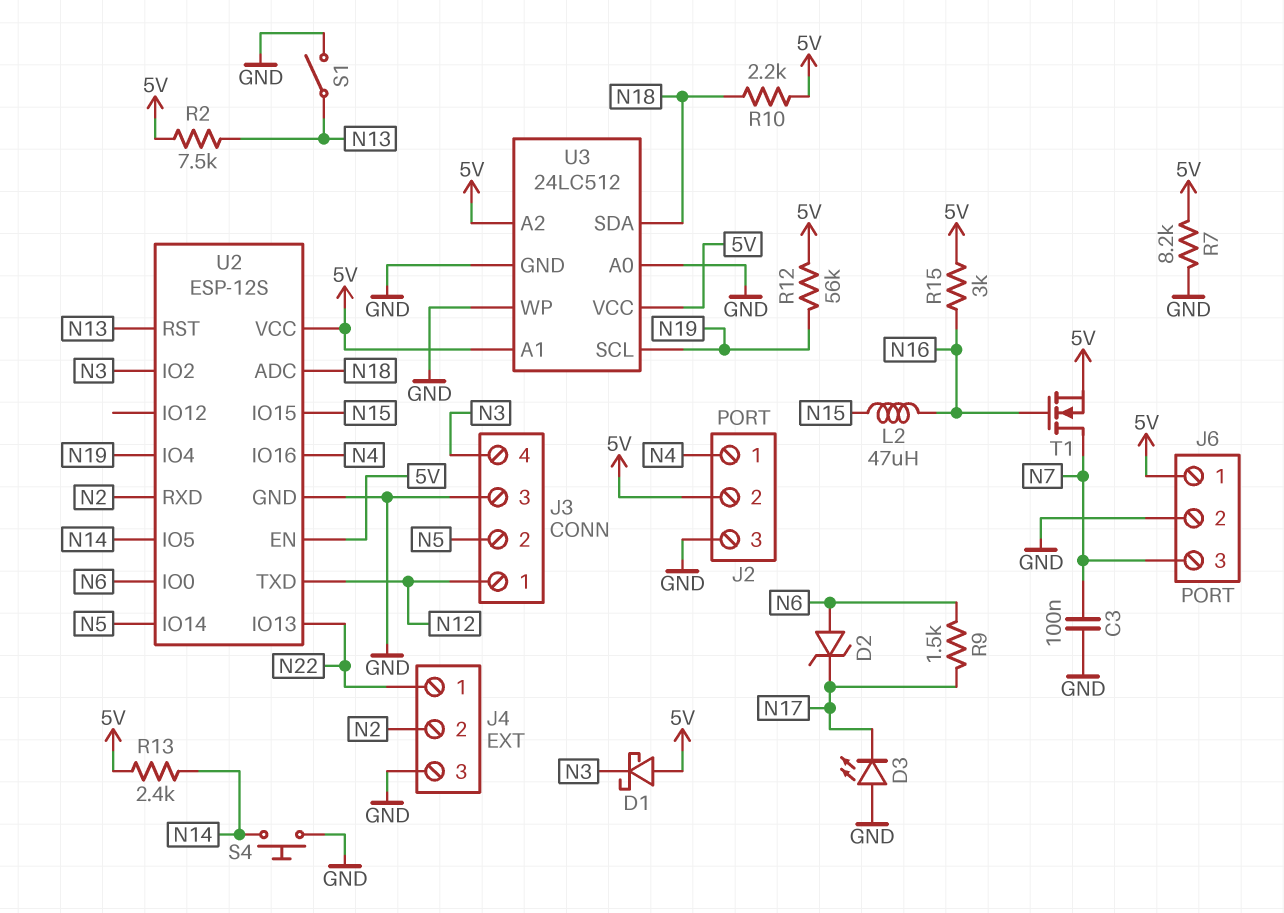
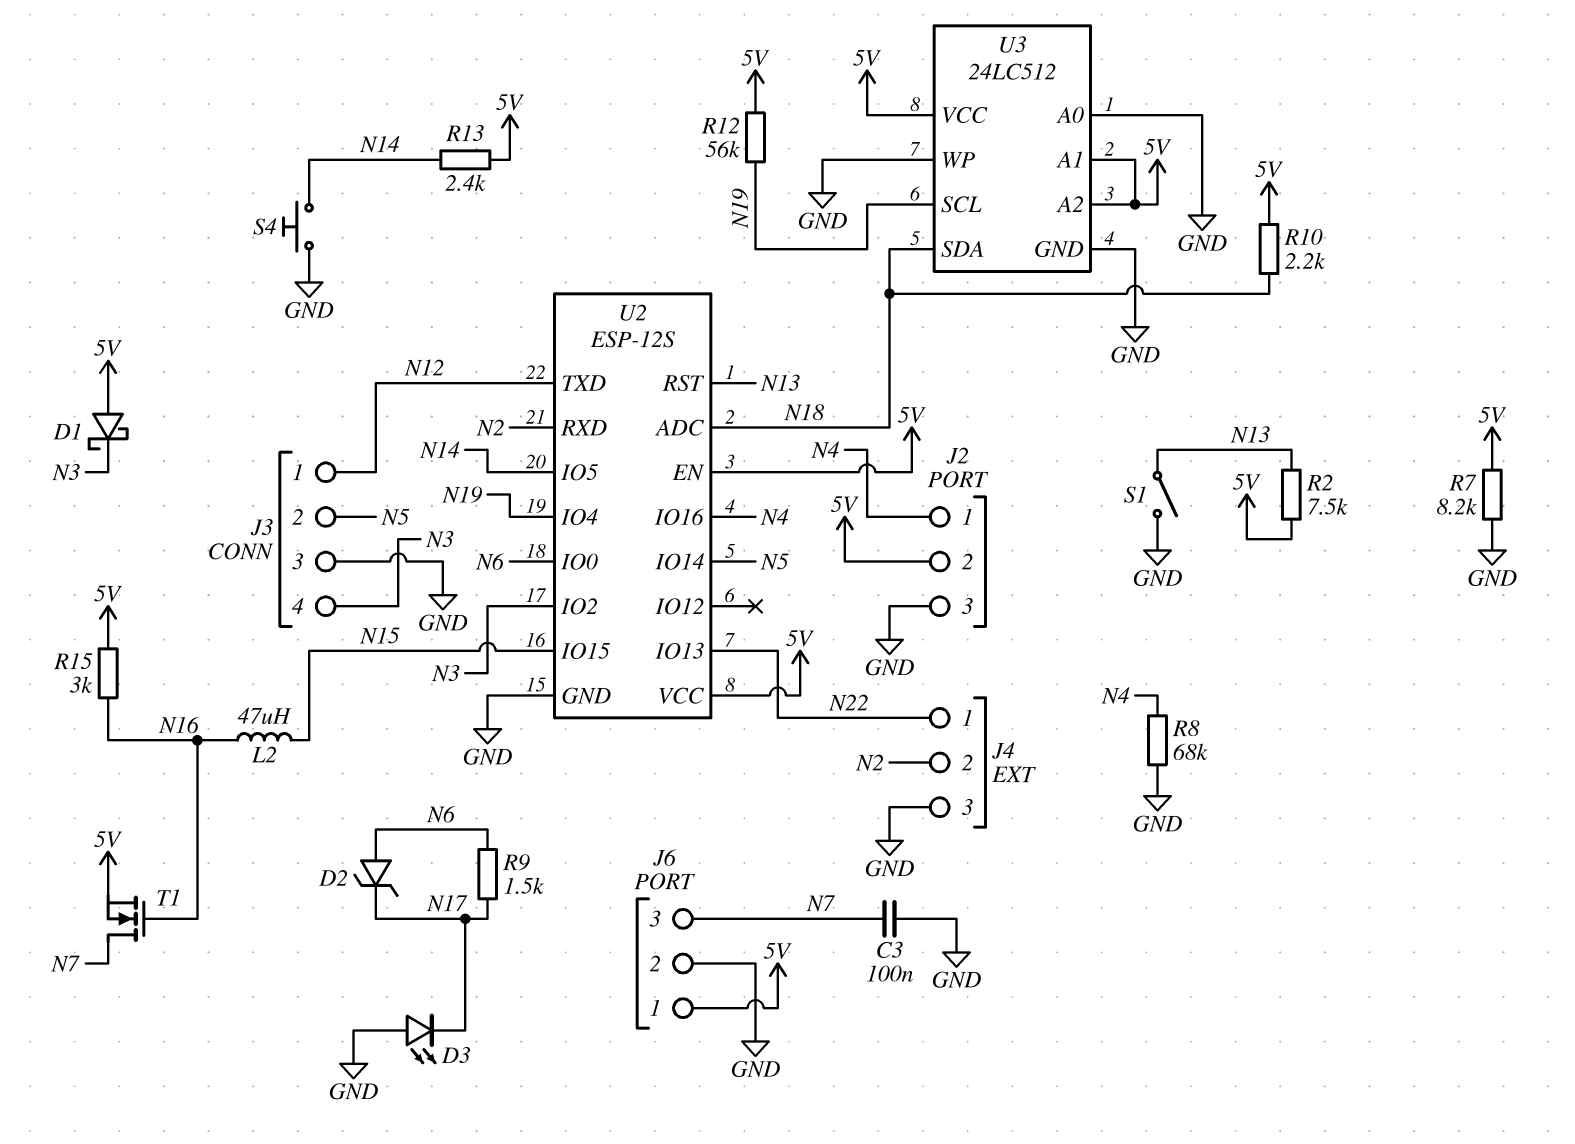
R8: none -> 68k (GND, N4)

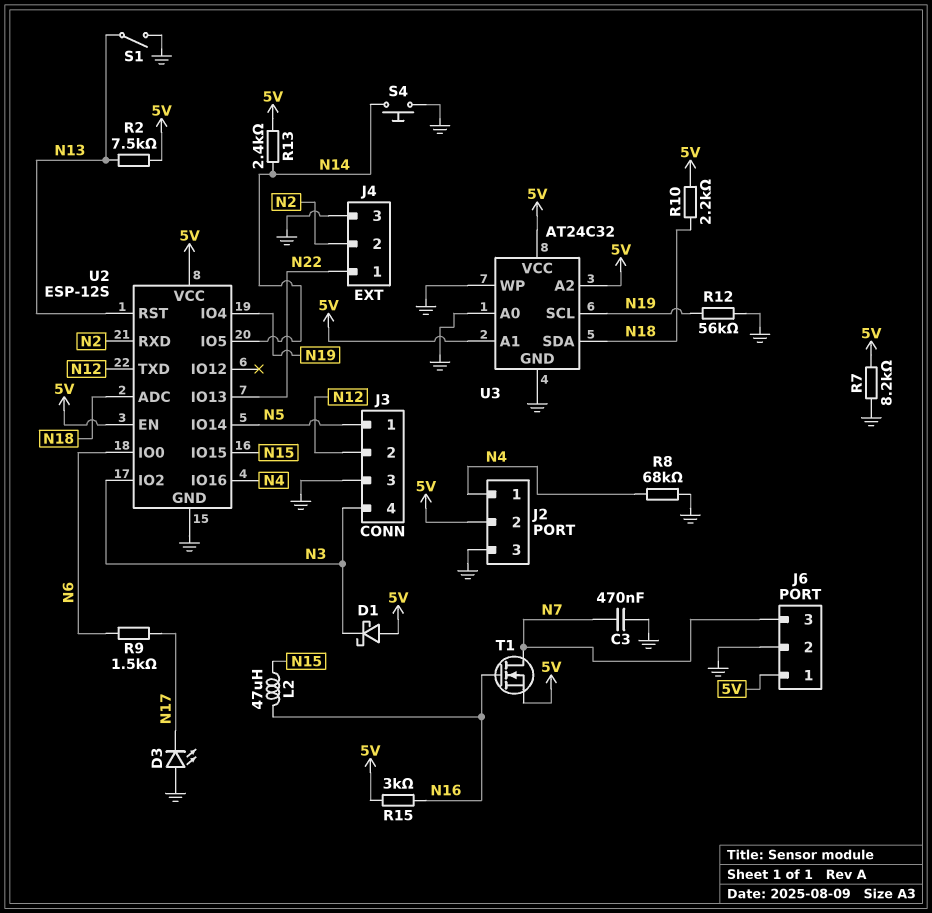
C3: 100nF (GND, N7) -> 470nF (GND, N7)
D2: zener (A N6, K N17) -> none
J3 pin 1: N12 -> N5
J3 pin 2: N5 -> N12
R12: 56k (5V, N19) -> 56k (GND, N19)
U3: 24LC512 -> AT24C32

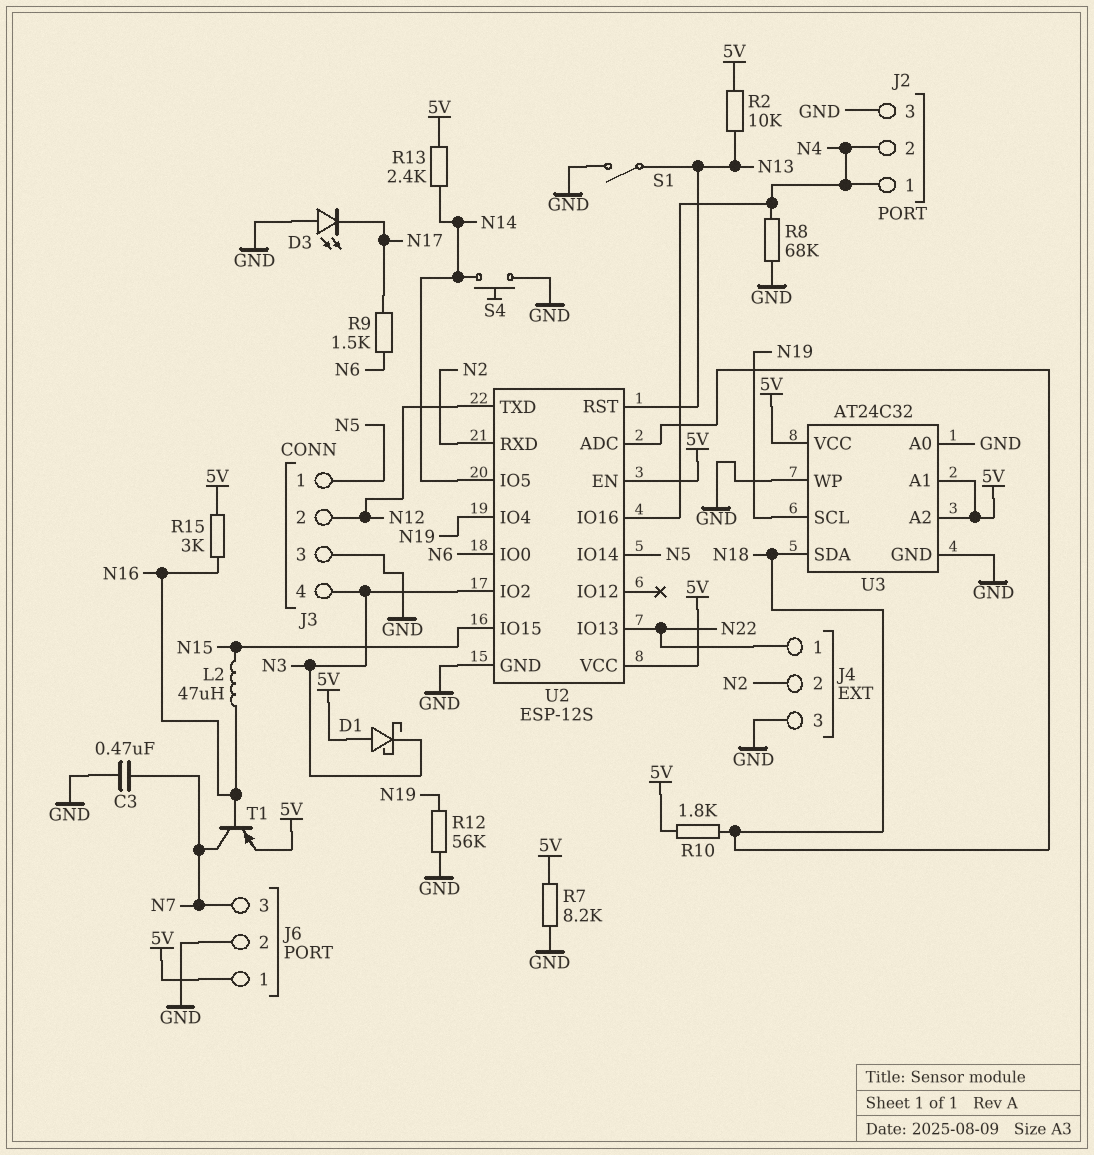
J2 pin 2: 5V -> N4
R2: 7.5k (5V, N13) -> 10k (5V, N13)
R10: 2.2k (5V, N18) -> 1.8k (5V, N18)
T1: NMOS (G N16, D N7, S 5V) -> PNP (B N16, C N7, E 5V)

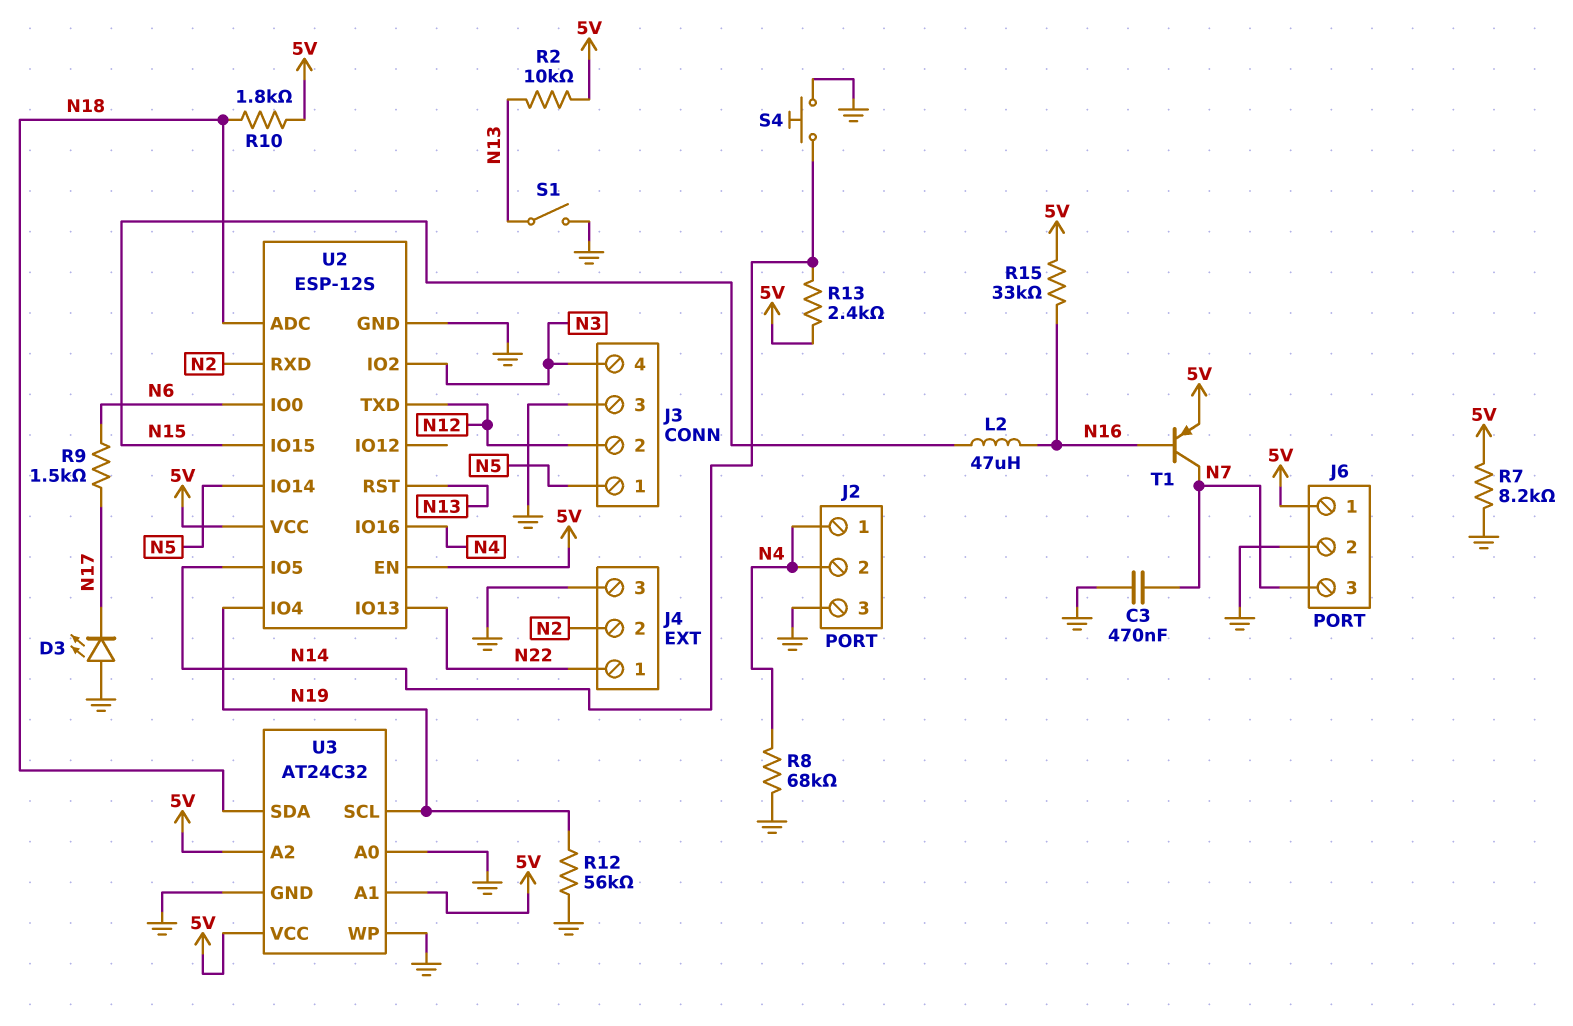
D1: schottky (A 5V, K N3) -> none
R15: 3k (5V, N16) -> 33k (5V, N16)

